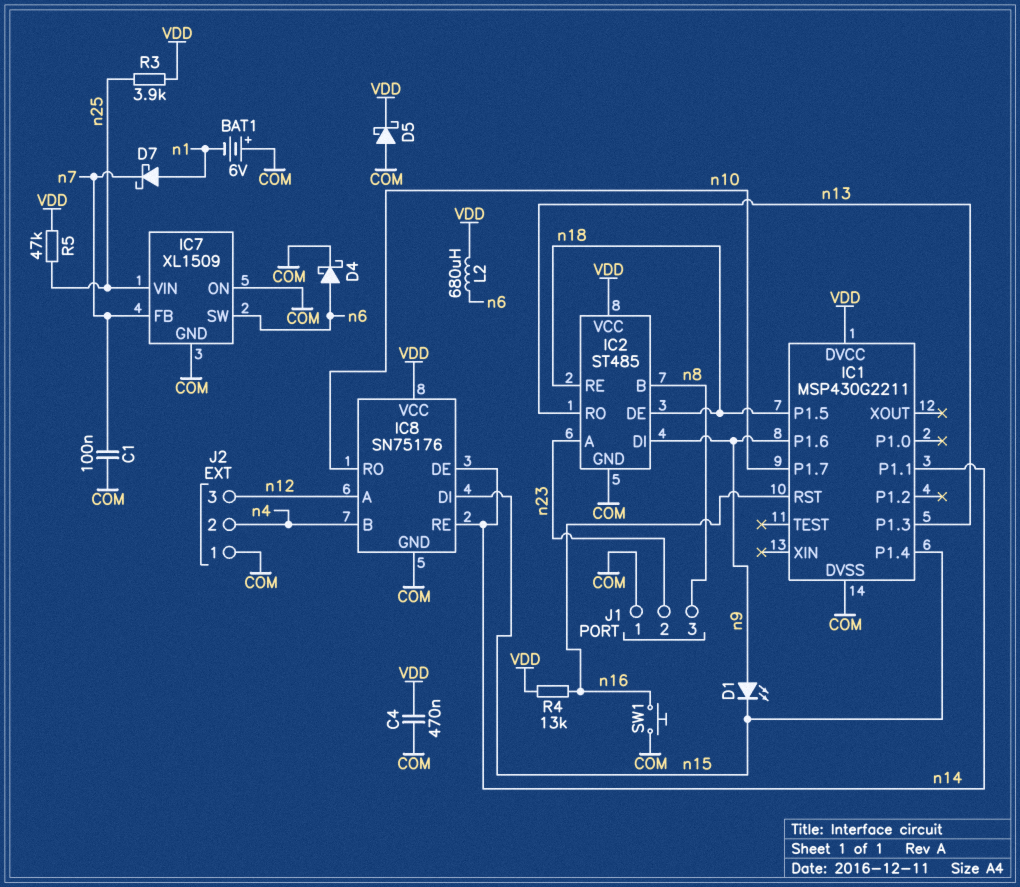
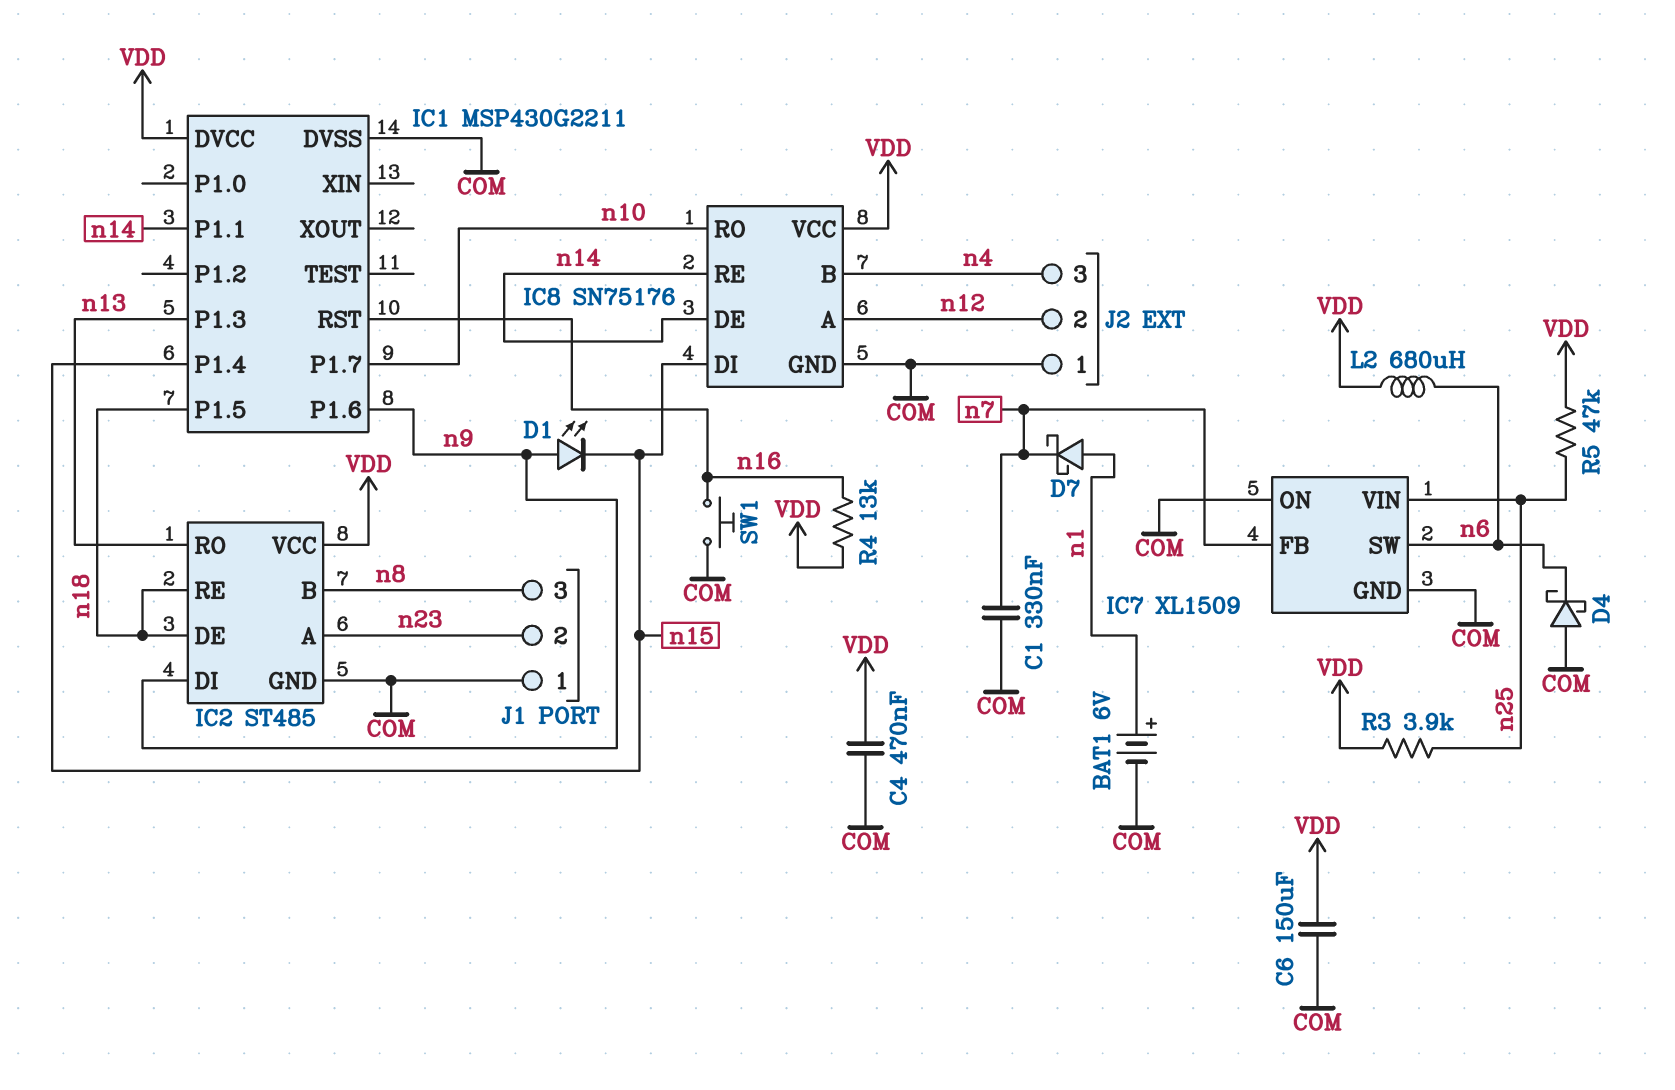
BAT1: 6V (plus COM, minus n1) -> 6V (plus n1, minus COM)
C1: 100nF (COM, n7) -> 330nF (COM, n7)
C6: none -> 150uF (COM, VDD)
D4: schottky (A n6, K COM) -> schottky (A COM, K n6)
D5: schottky (A COM, K VDD) -> none
J2 pin 2: n4 -> n12
J2 pin 3: n12 -> n4

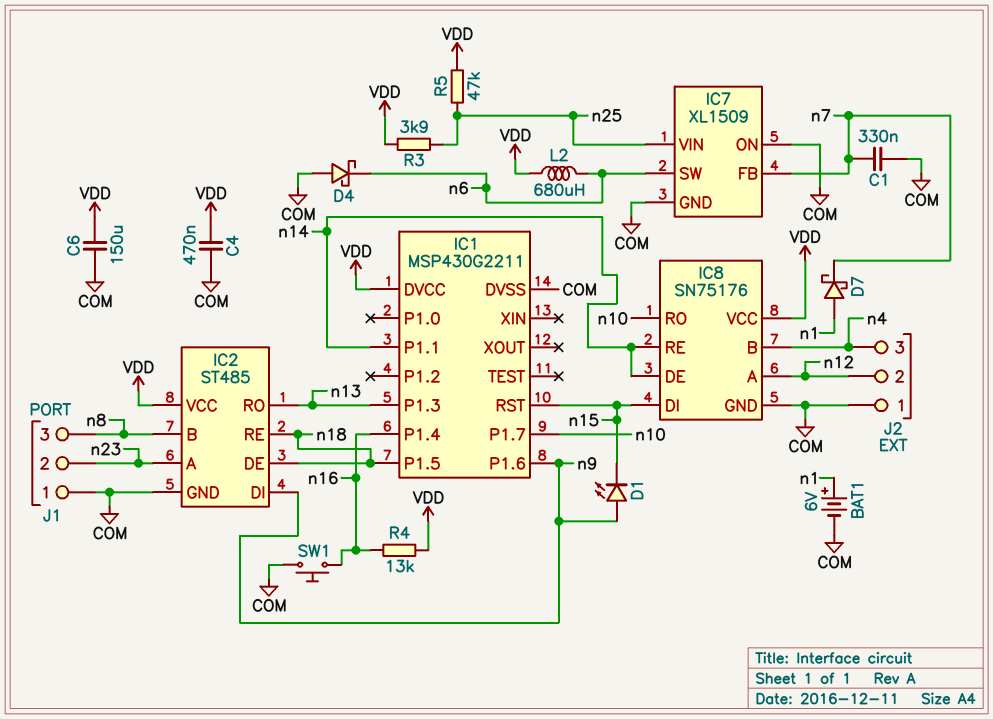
IC1 pin P1.4: n15 -> n16
IC1 pin RST: n16 -> n15

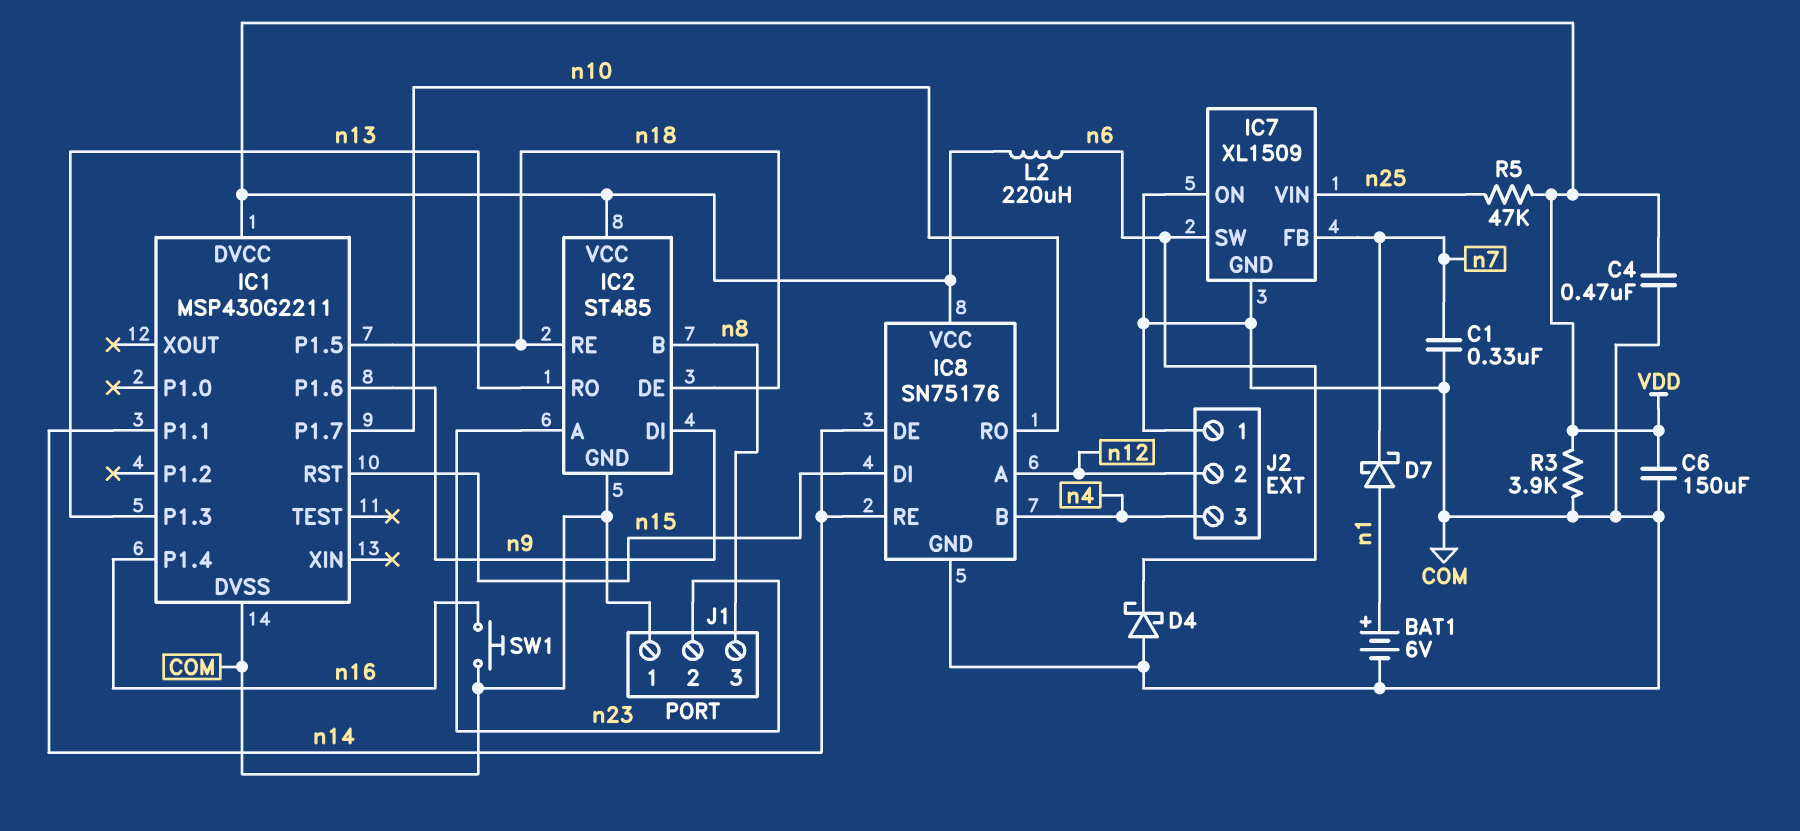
D1: LED (A n9, K n15) -> none
L2: 680uH (VDD, n6) -> 220uH (VDD, n6)
R3: 3.9k (VDD, n25) -> 3.9k (COM, VDD)
R4: 13k (VDD, n16) -> none

